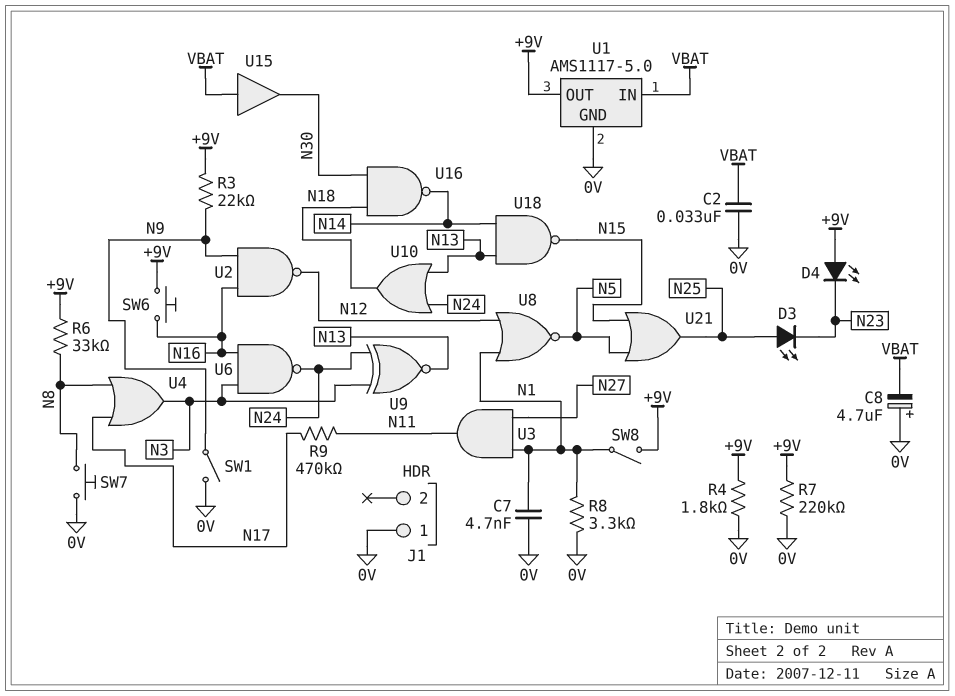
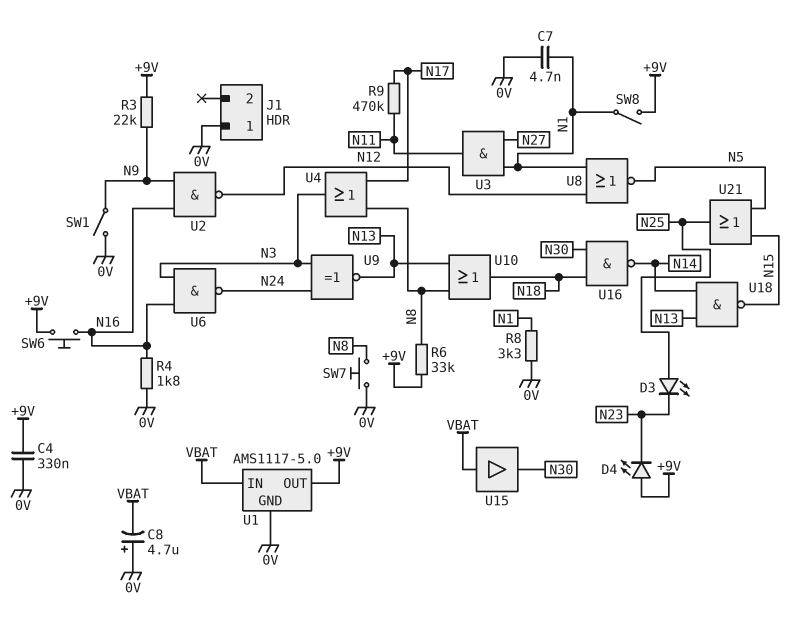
C2: 33nF (0V, VBAT) -> none
C4: none -> 330nF (+9V, 0V)
R4: 1.8k (+9V, 0V) -> 1.8k (0V, N16)
R7: 220k (+9V, 0V) -> none
U10: OR (in N13, in N24, out N18) -> OR (in N8, in N13, out N18)

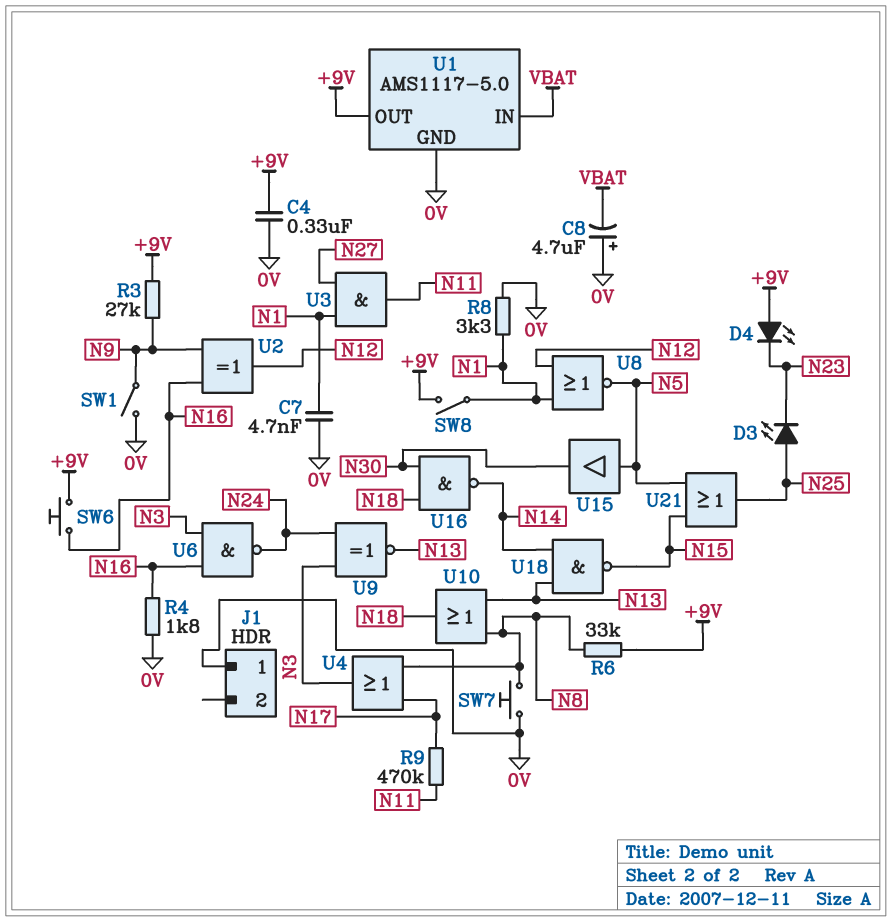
R3: 22k (+9V, N9) -> 27k (+9V, N9)
U2: NAND (in N9, in N16, out N12) -> XOR (in N9, in N16, out N12)
U15: buffer (in VBAT, out N30) -> buffer (in N5, out N30)

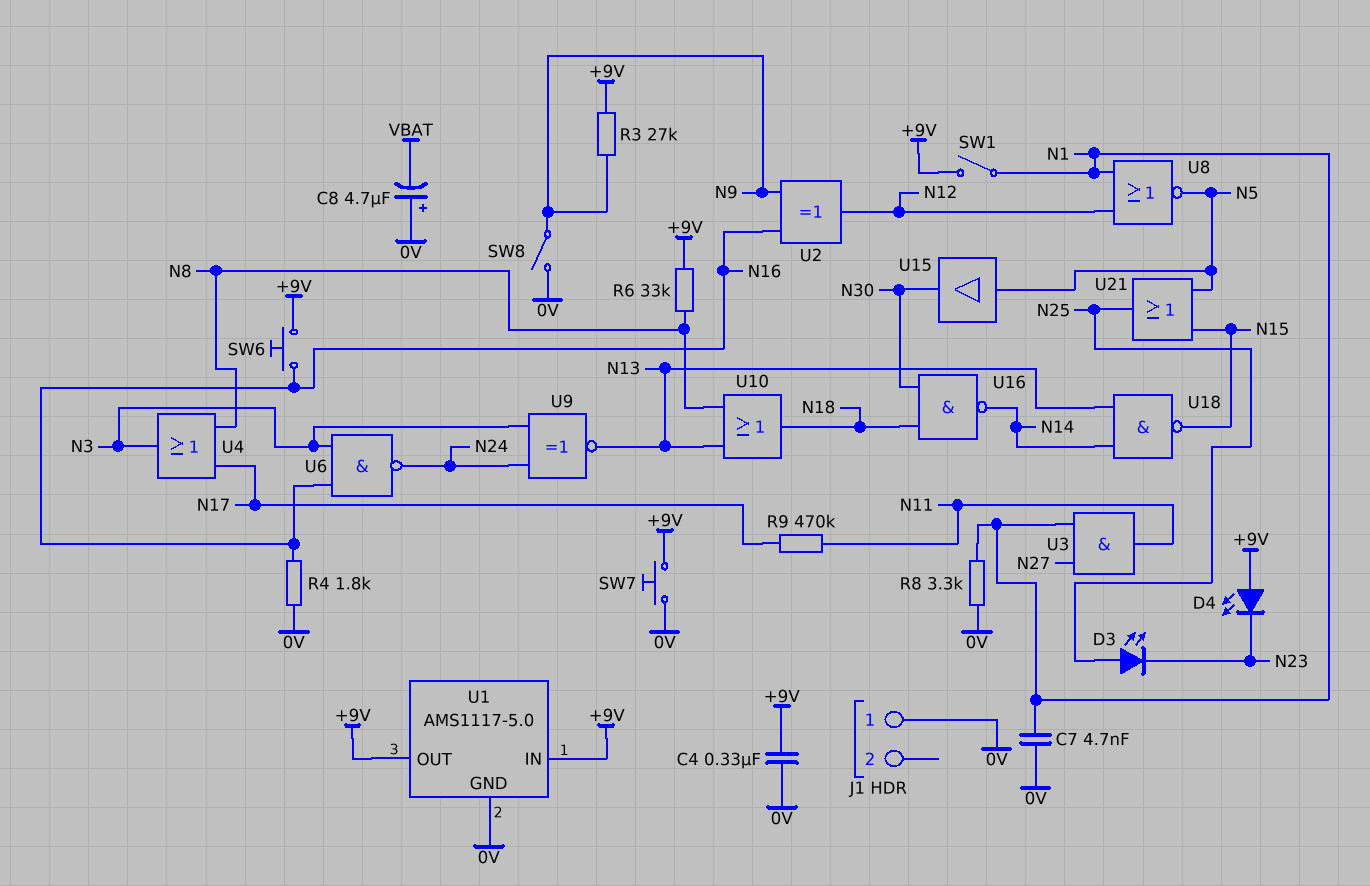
SW1: switch (0V, N9) -> switch (+9V, N1)
SW7: button (0V, N8) -> button (+9V, 0V)
SW8: switch (+9V, N1) -> switch (0V, N9)
U1 pin IN: VBAT -> +9V

